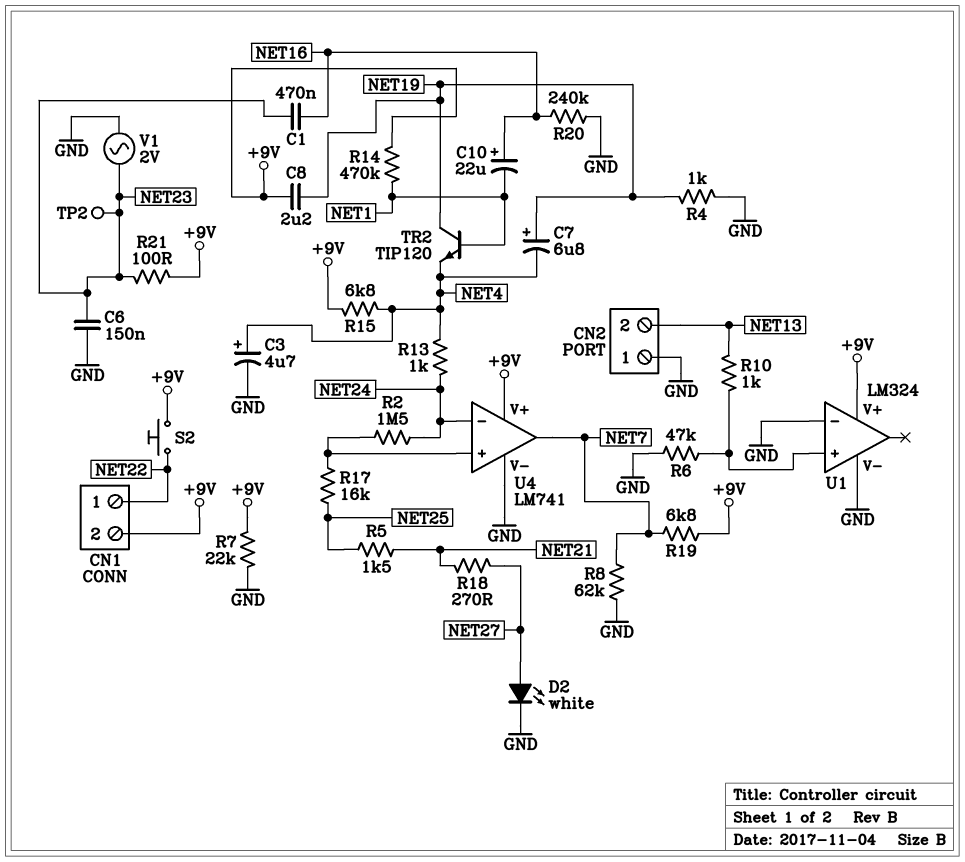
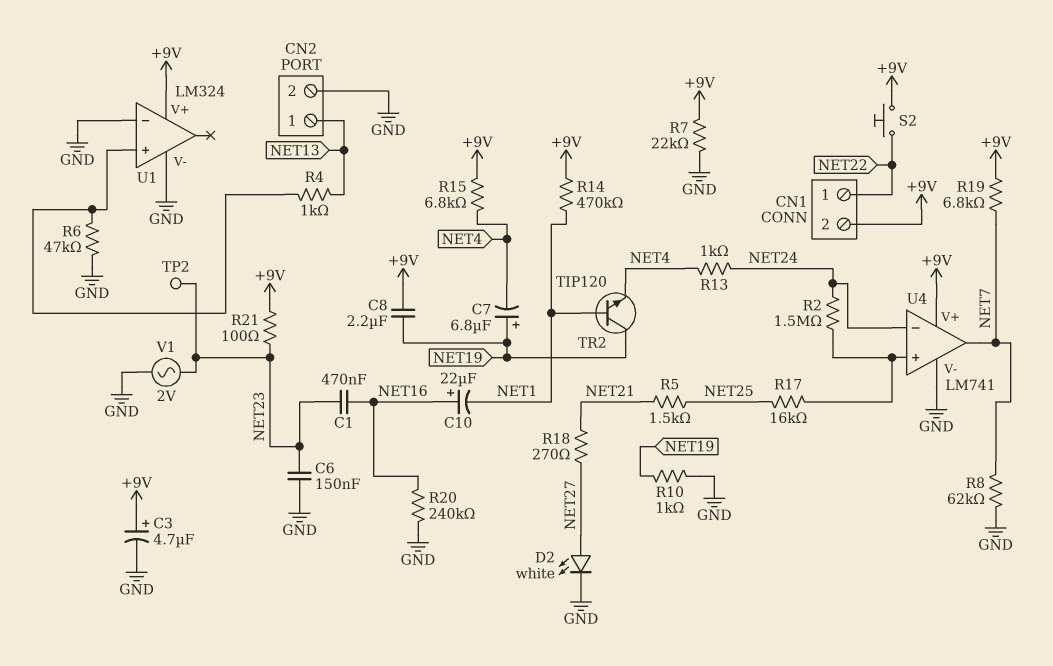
C3: 4.7uF (plus NET4, minus GND) -> 4.7uF (plus +9V, minus GND)
CN2 pin 1: GND -> NET13
CN2 pin 2: NET13 -> GND
R4: 1k (GND, NET19) -> 1k (NET13, U1/in+)
R10: 1k (NET13, U1/in+) -> 1k (GND, NET19)

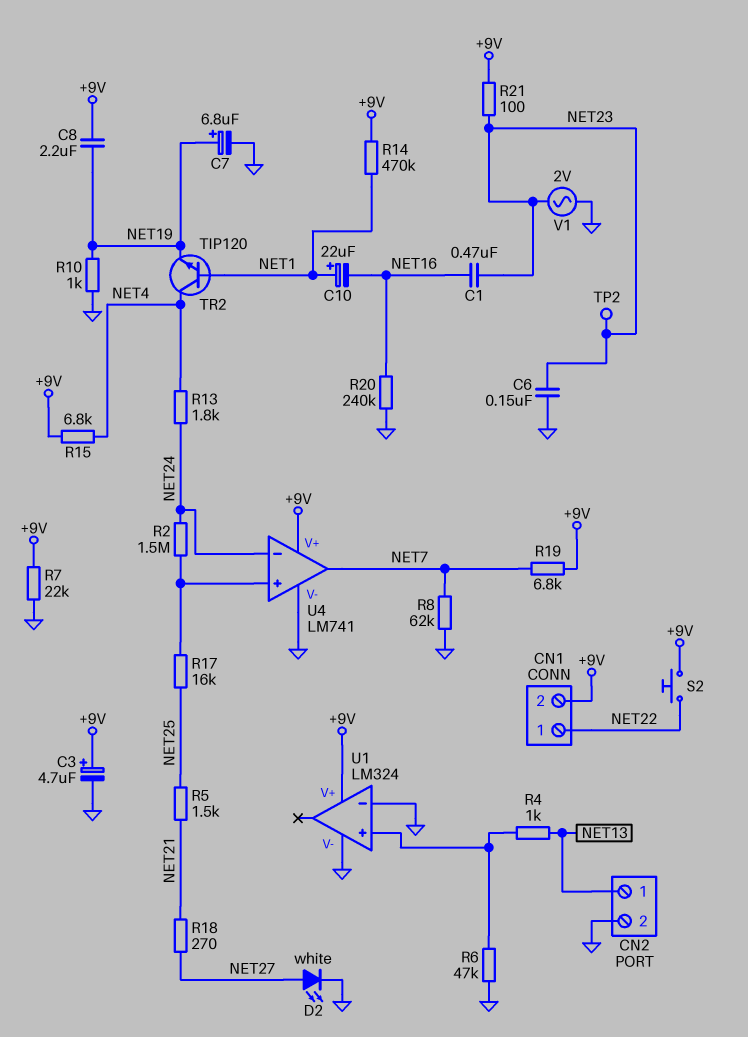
C7: 6.8uF (plus NET19, minus NET4) -> 6.8uF (plus NET19, minus GND)
C10: 22uF (plus NET16, minus NET1) -> 22uF (plus NET1, minus NET16)
R13: 1k (NET4, NET24) -> 1.8k (NET4, NET24)
TR2: NPN TIP120 (B NET1, C NET19, E NET4) -> NPN TIP120 (B NET1, C NET4, E NET19)

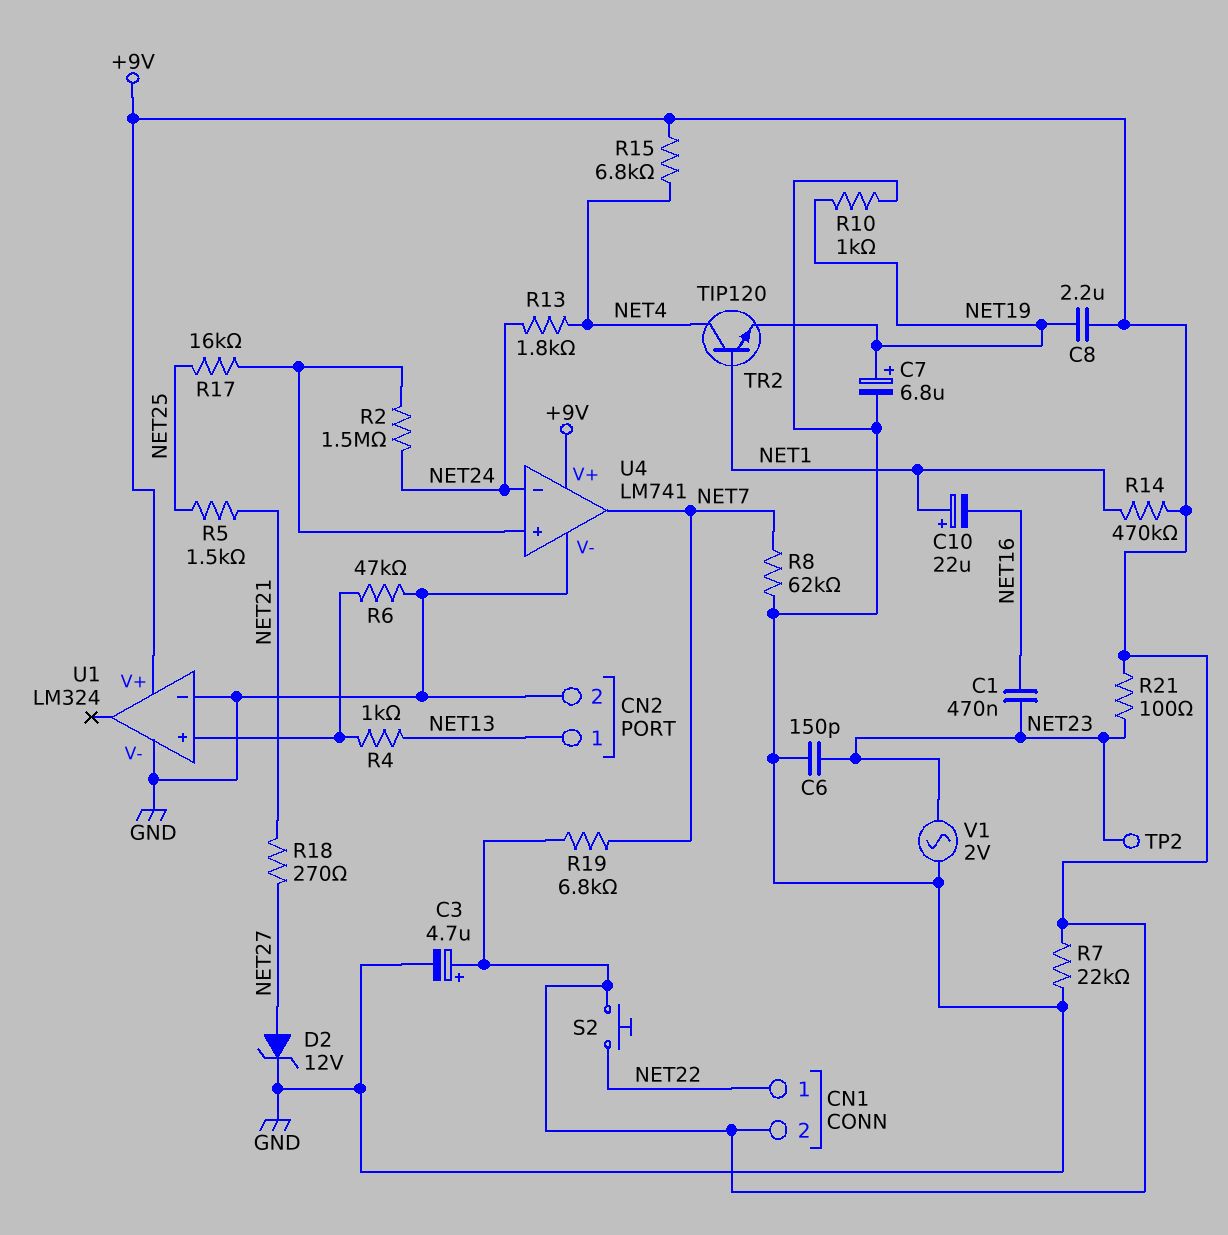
C6: 150nF (GND, NET23) -> 150pF (GND, NET23)
D2: LED white (A NET27, K GND) -> zener 12V (A NET27, K GND)
R20: 240k (GND, NET16) -> none

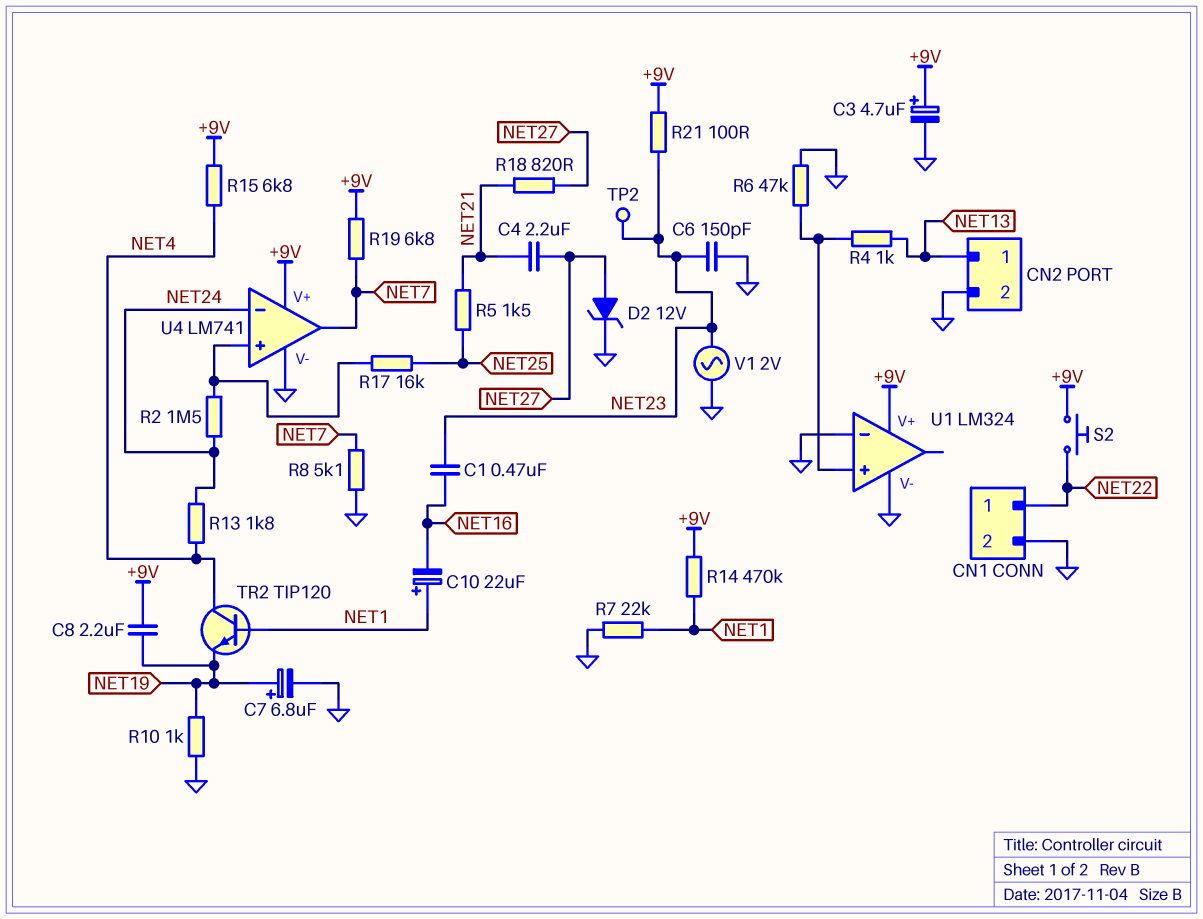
C4: none -> 2.2uF (NET21, NET27)
CN1 pin 2: +9V -> GND
R7: 22k (+9V, GND) -> 22k (GND, NET1)
R8: 62k (GND, NET7) -> 5.1k (GND, NET7)
R18: 270 (NET21, NET27) -> 820 (NET21, NET27)

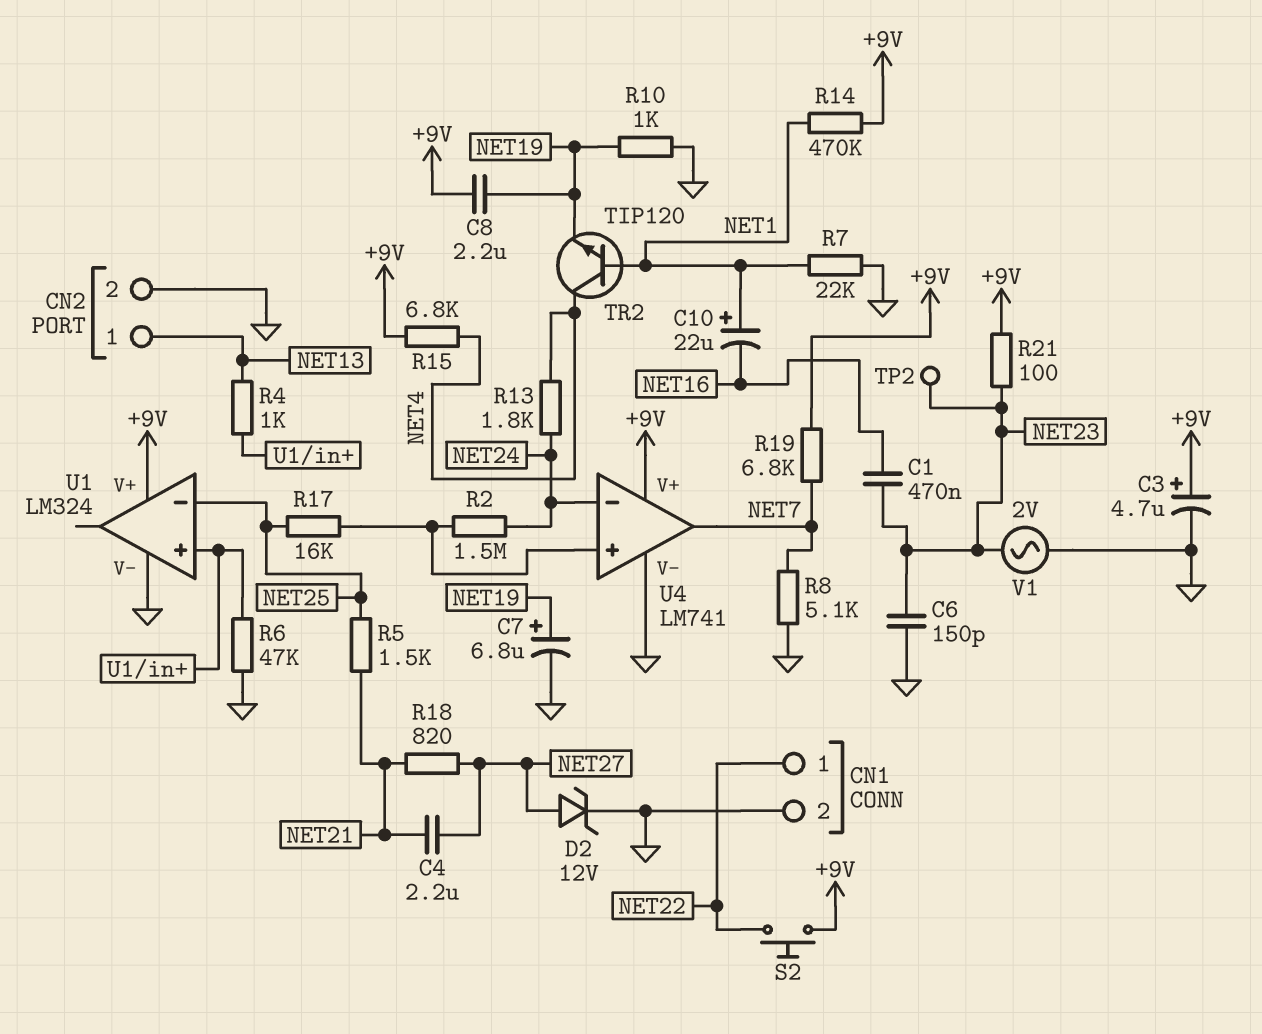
U1 pin in-: GND -> NET25

